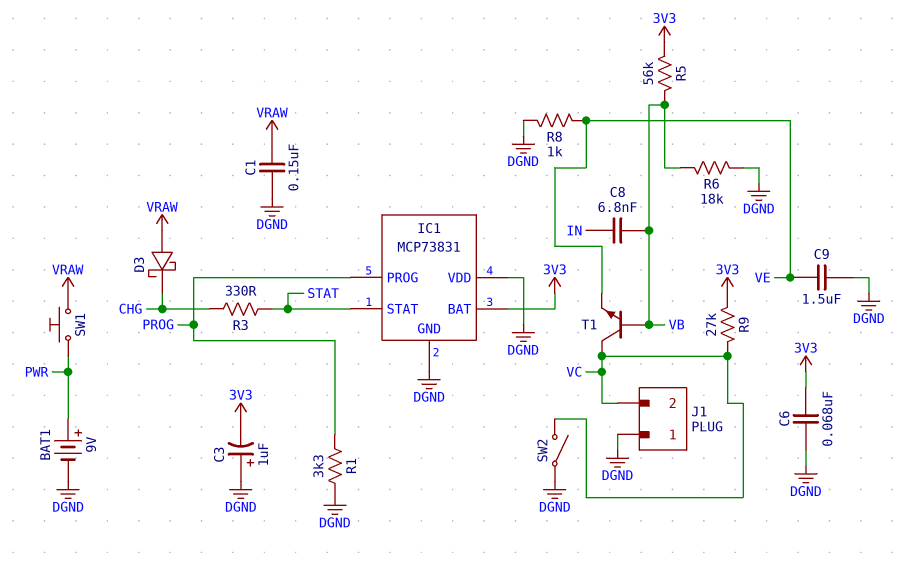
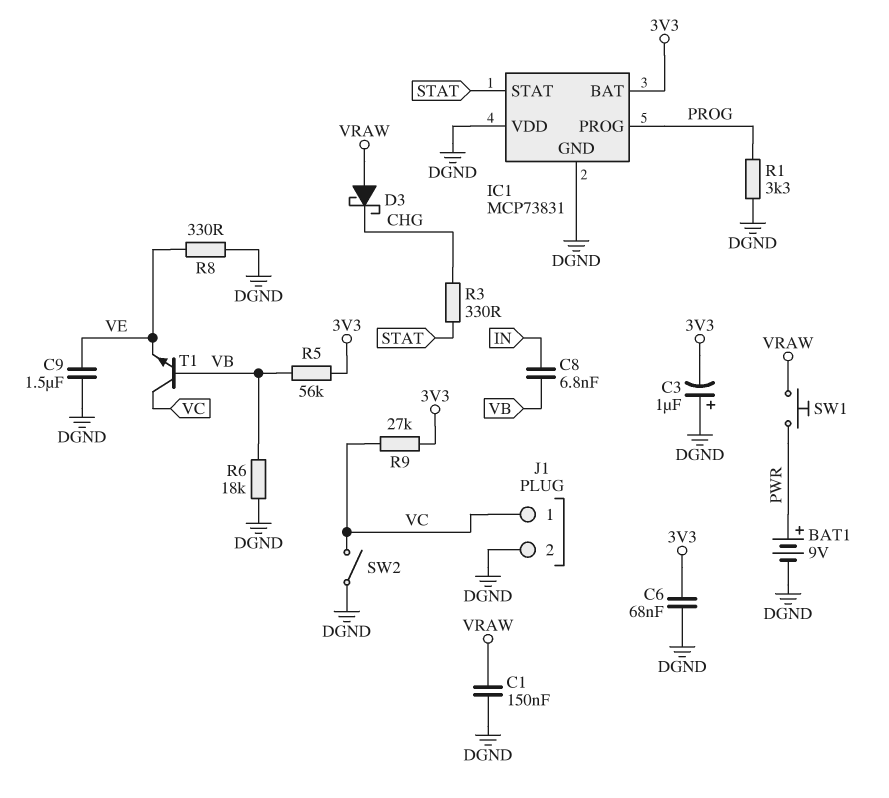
J1 pin 1: DGND -> VC
J1 pin 2: VC -> DGND
R8: 1k (DGND, VE) -> 330 (DGND, VE)

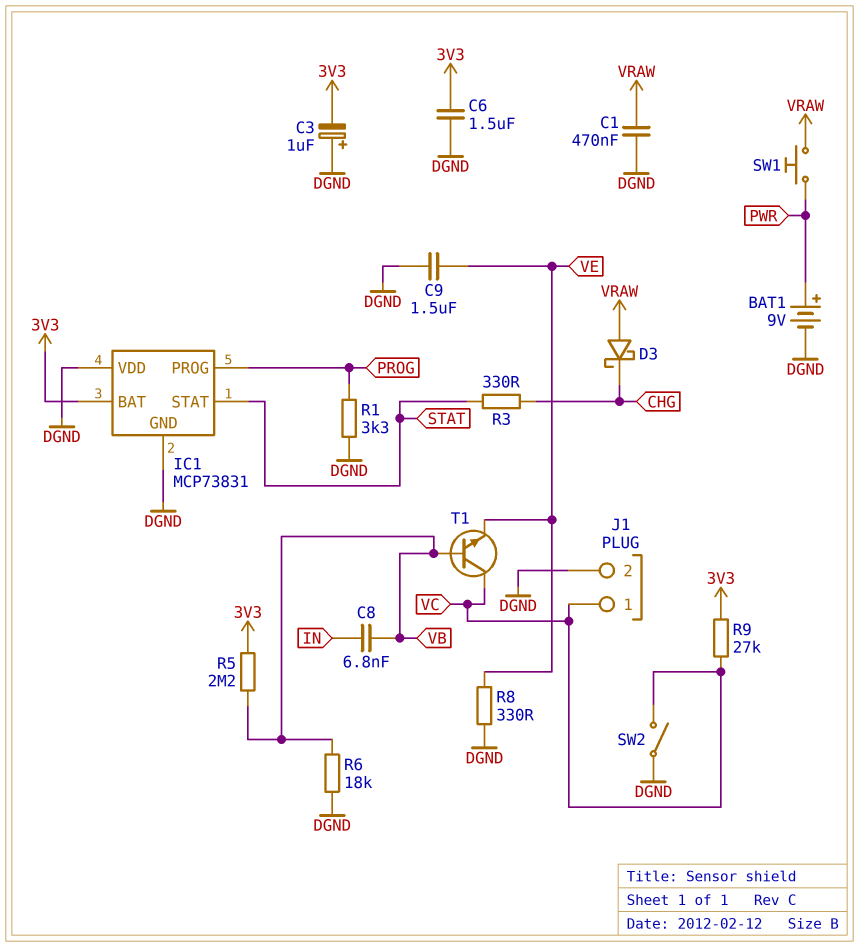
C1: 150nF (DGND, VRAW) -> 470nF (DGND, VRAW)
C6: 68nF (3V3, DGND) -> 1.5uF (3V3, DGND)
R5: 56k (3V3, VB) -> 2.2M (3V3, VB)

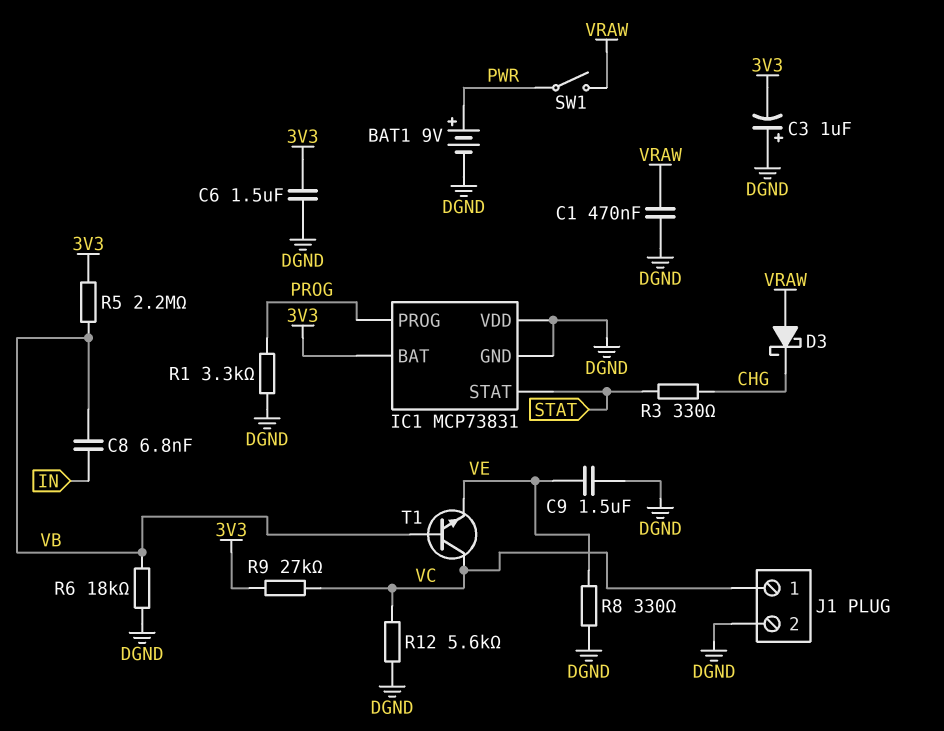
R12: none -> 5.6k (DGND, VC)
SW1: button (PWR, VRAW) -> switch (PWR, VRAW)
SW2: switch (DGND, VC) -> none

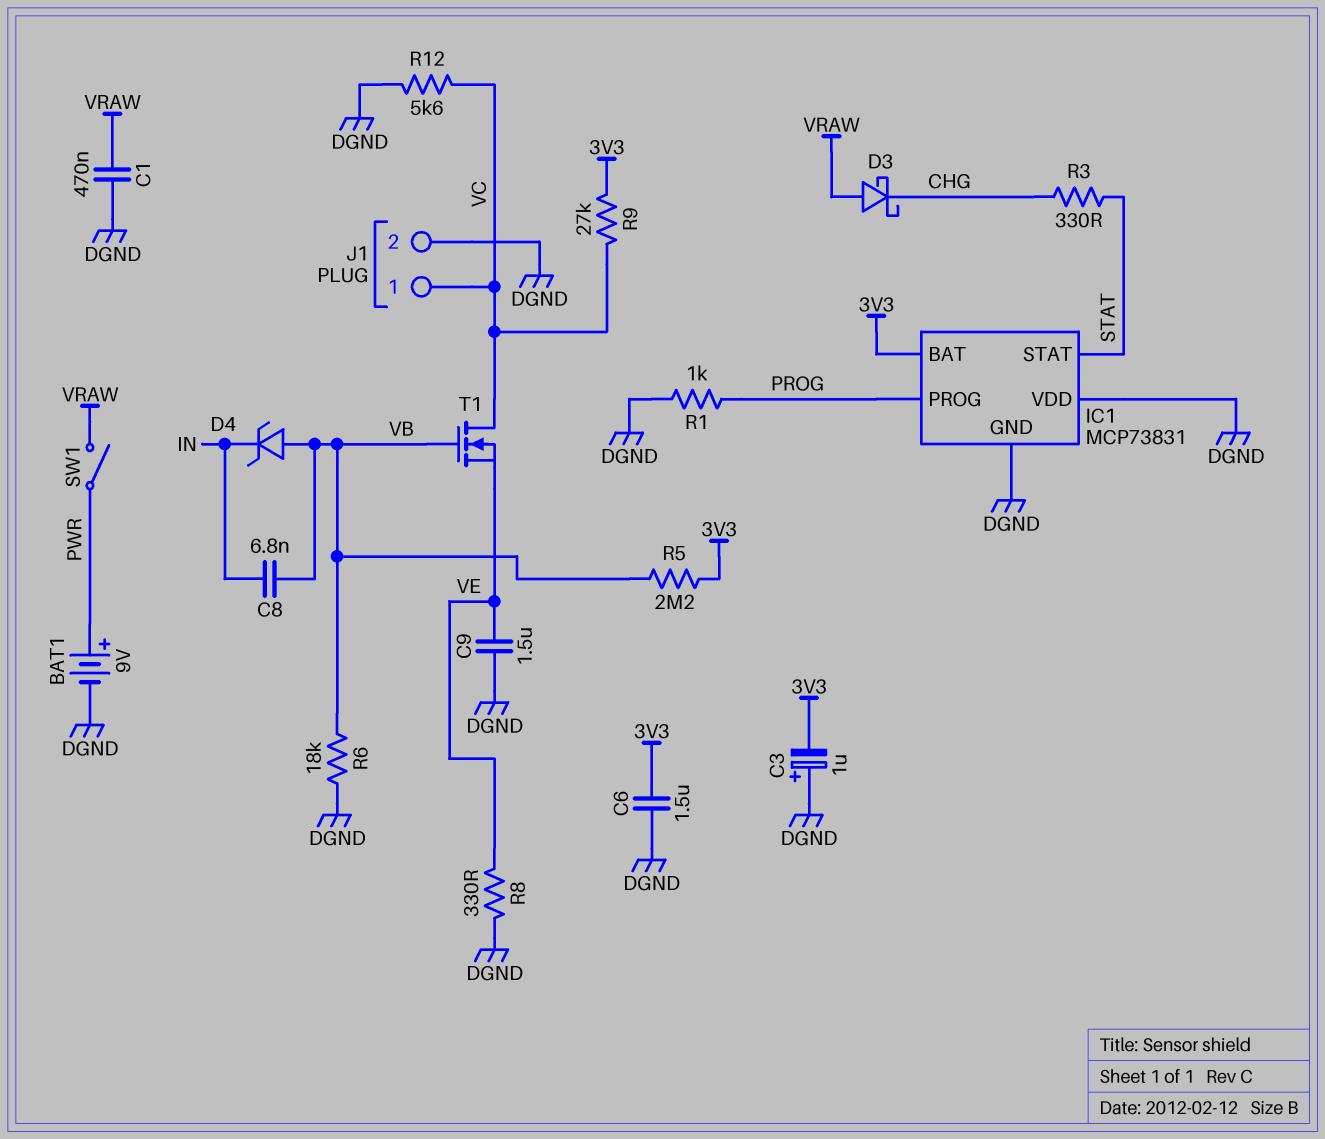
D4: none -> zener (A VB, K IN)
R1: 3.3k (DGND, PROG) -> 1k (DGND, PROG)
T1: NPN (B VB, C VC, E VE) -> NMOS (G VB, D VC, S VE)

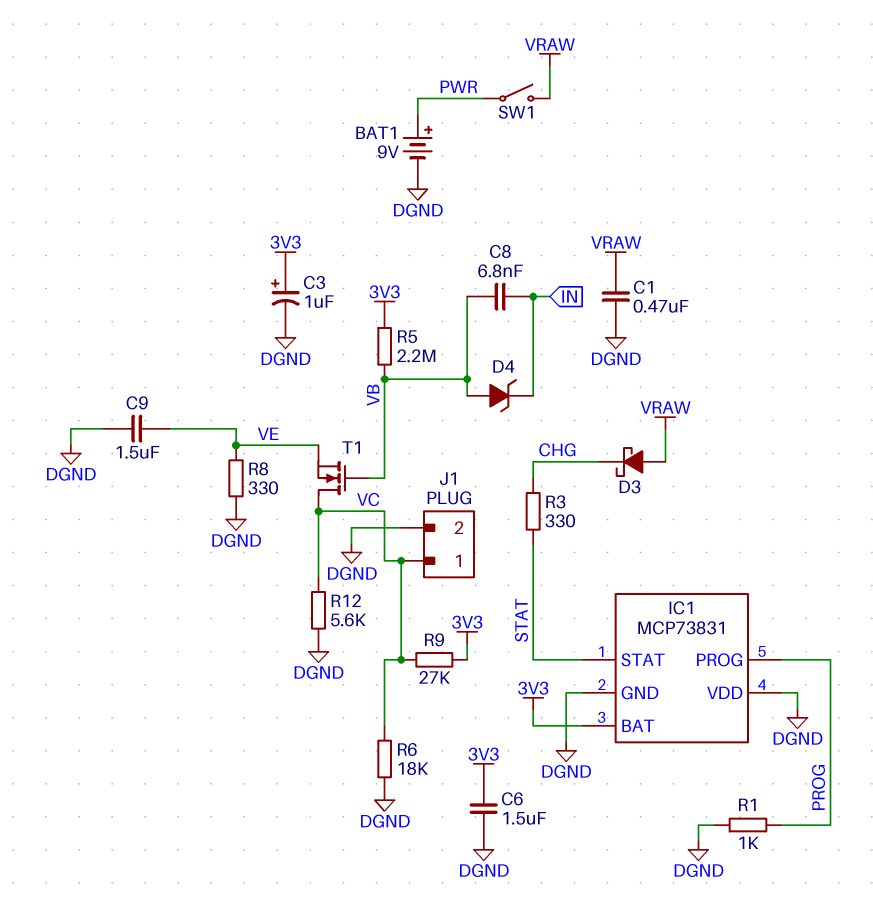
C3: 1uF (plus DGND, minus 3V3) -> 1uF (plus 3V3, minus DGND)
R6: 18k (DGND, VB) -> 18k (DGND, VC)

